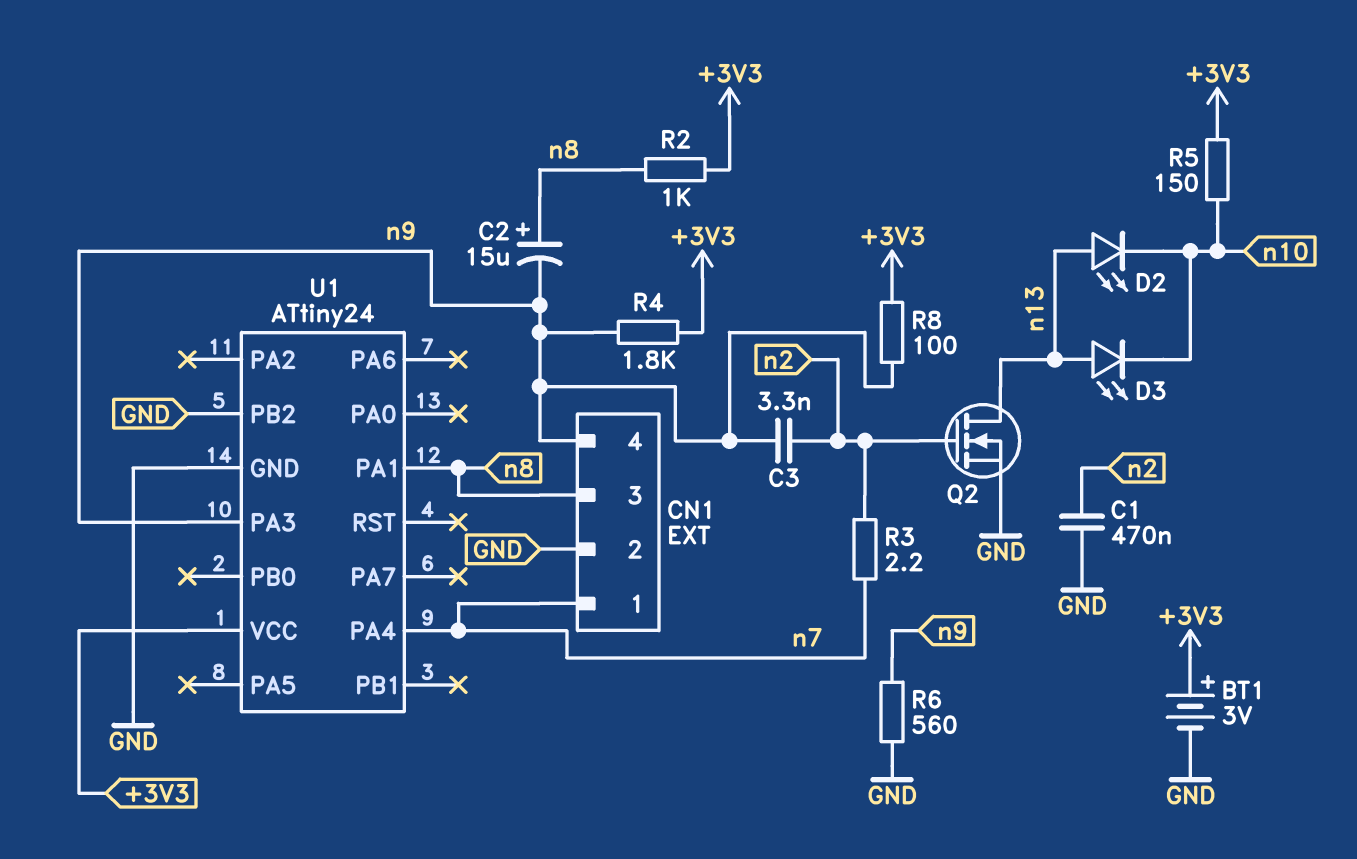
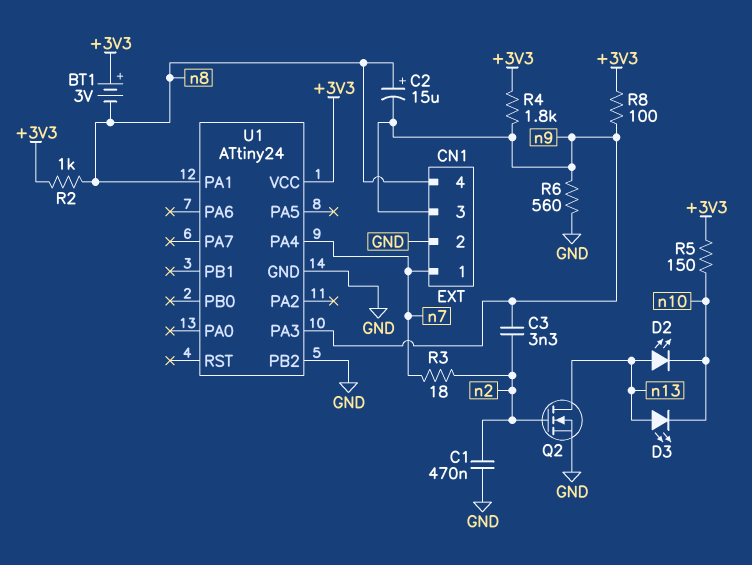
BT1: 3V (plus +3V3, minus GND) -> 3V (plus +3V3, minus n8)
CN1 pin 3: n8 -> n9
CN1 pin 4: n9 -> n8
R3: 2.2 (n2, n7) -> 18 (n2, n7)

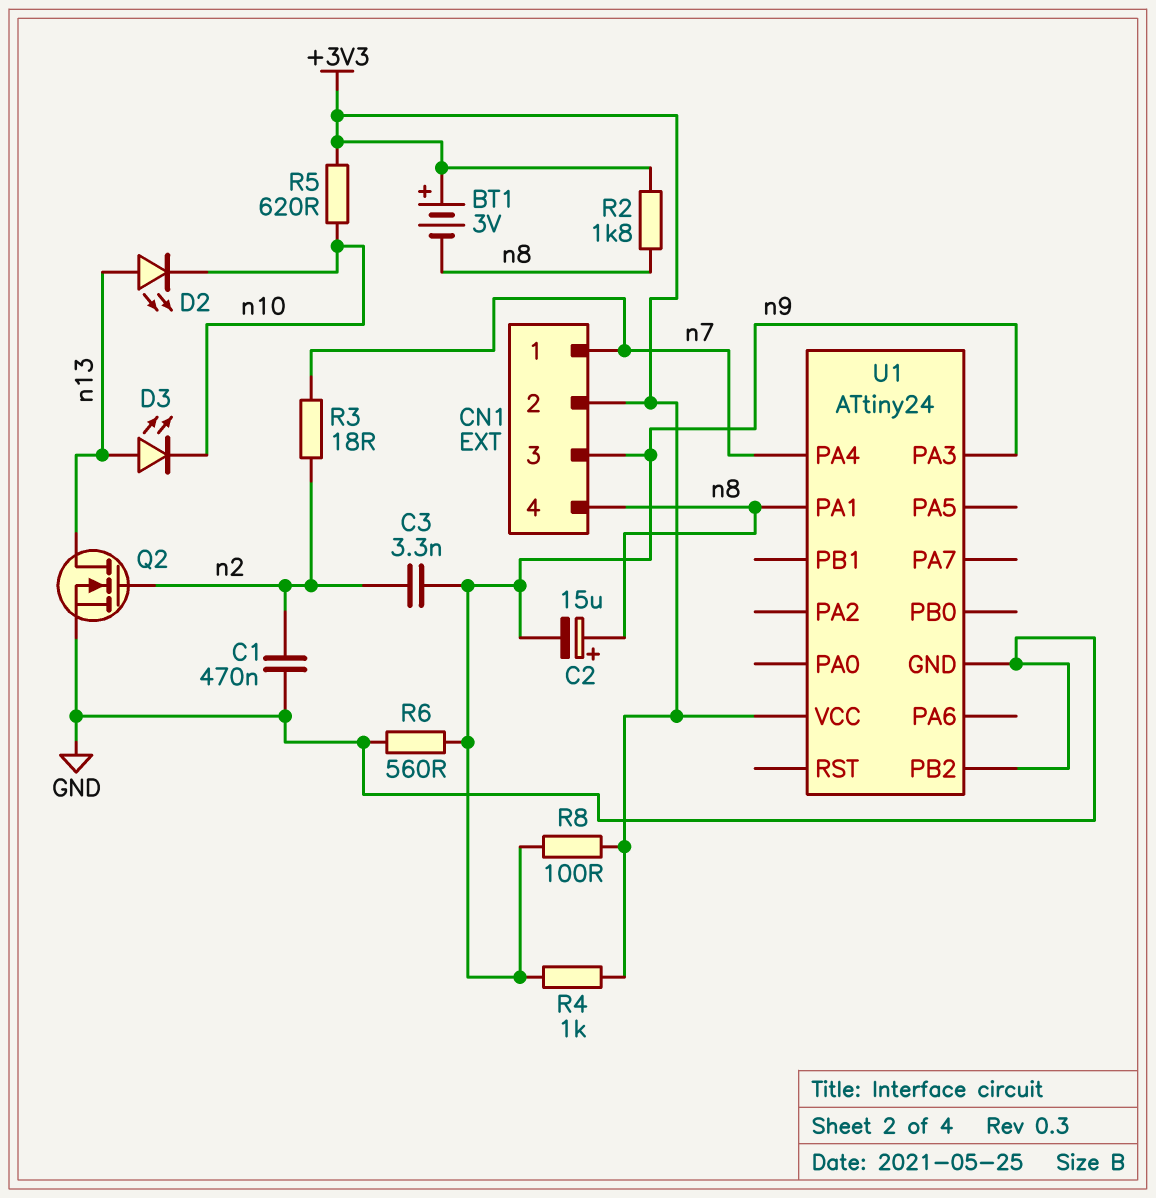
CN1 pin 2: GND -> +3V3
R2: 1k (+3V3, n8) -> 1.8k (+3V3, n8)
R4: 1.8k (+3V3, n9) -> 1k (+3V3, n9)
R5: 150 (+3V3, n10) -> 620 (+3V3, n10)

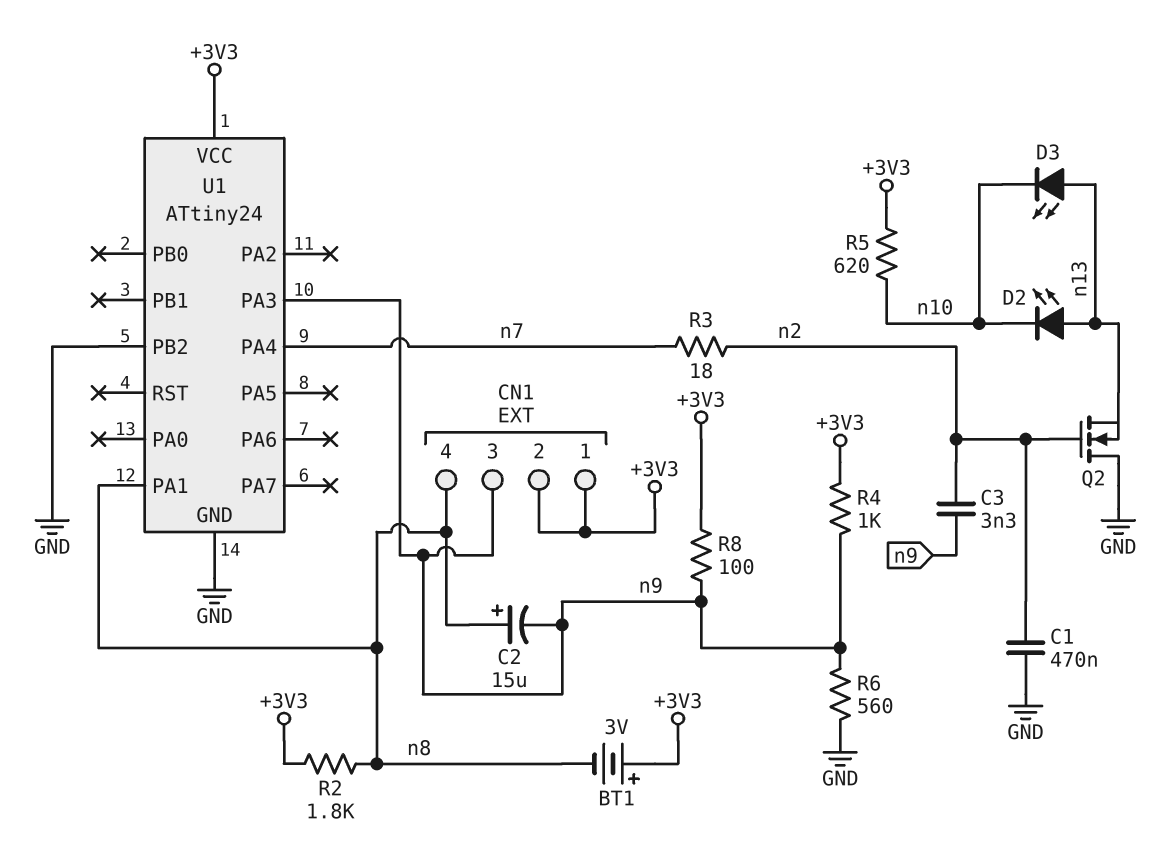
CN1 pin 1: n7 -> +3V3
Q2: NMOS (G n2, D n13, S GND) -> NMOS (G n2, D GND, S n13)

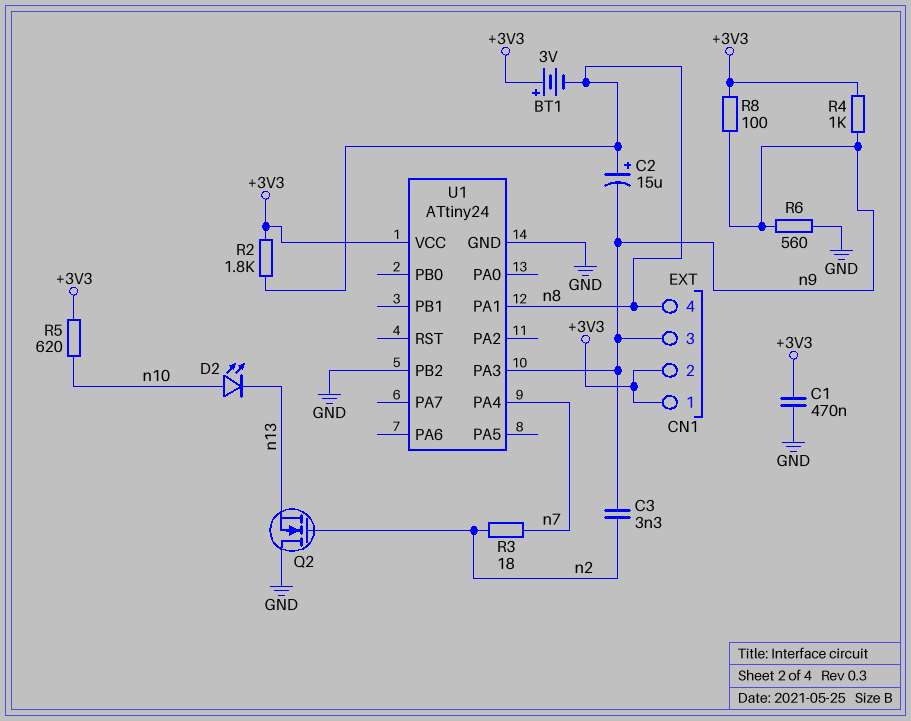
C1: 470nF (GND, n2) -> 470nF (+3V3, GND)
D2: LED (A n13, K n10) -> LED (A n10, K n13)
D3: LED (A n13, K n10) -> none

